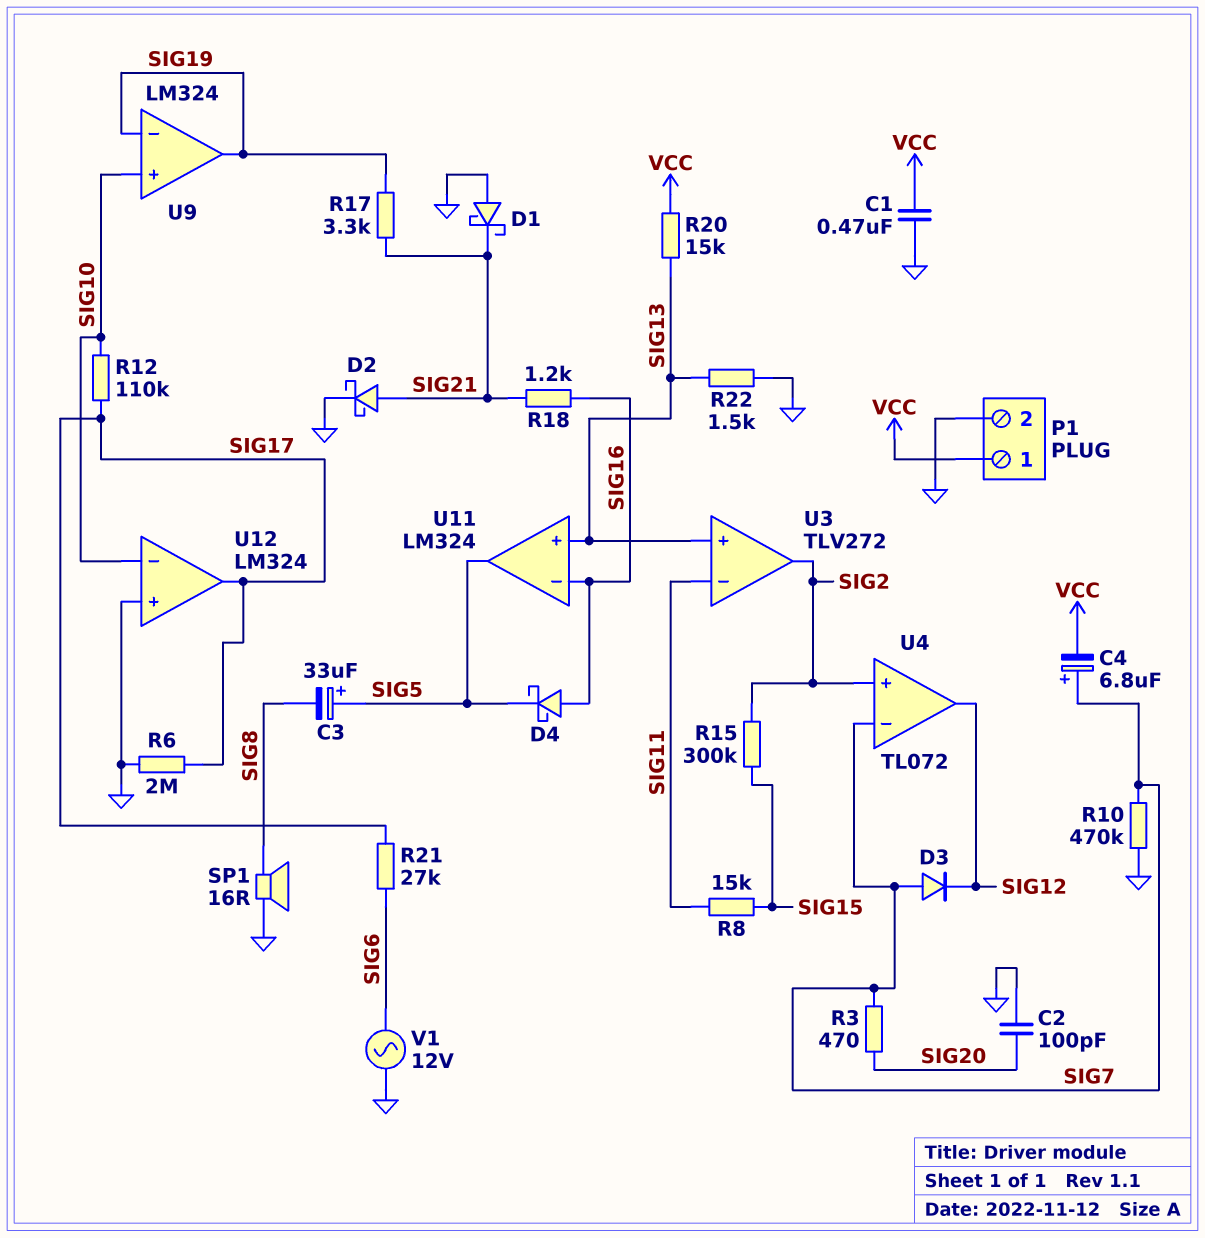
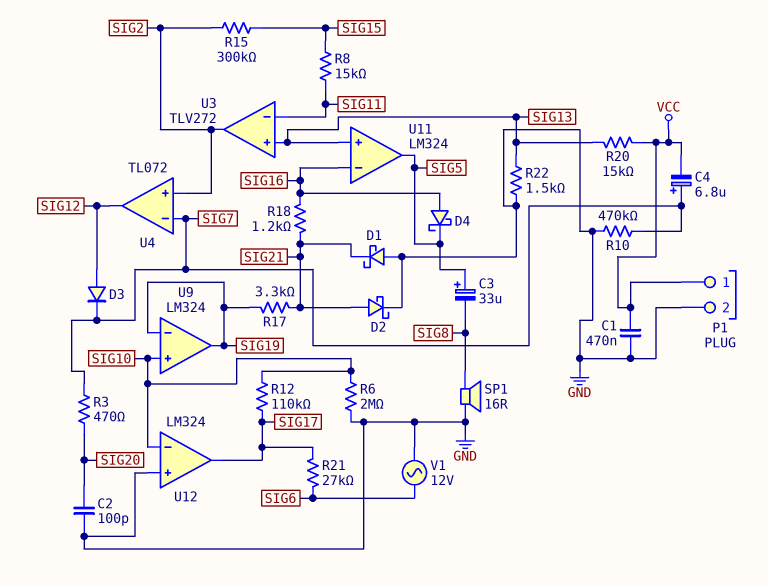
D3: diode (A SIG7, K SIG12) -> diode (A SIG12, K SIG7)
R6: 2M (GND, SIG17) -> 2M (GND, SIG10)

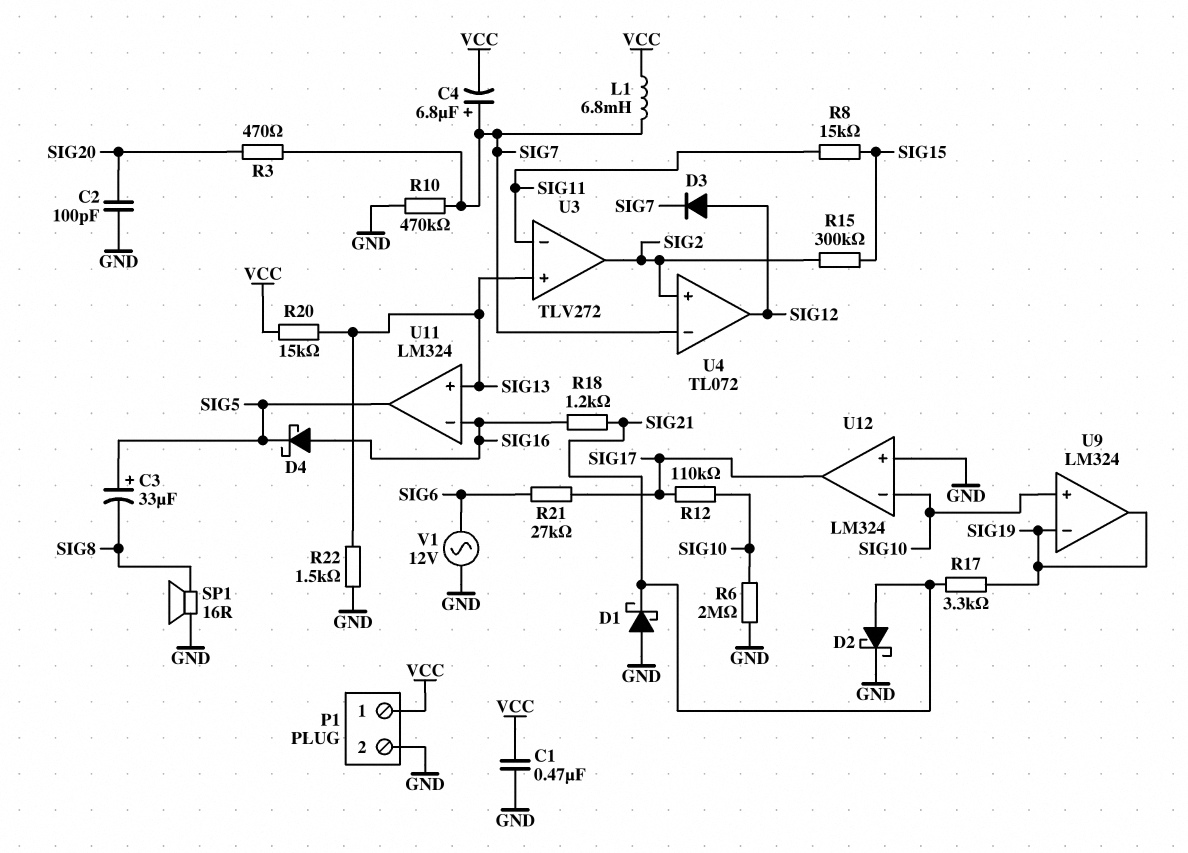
L1: none -> 6.8mH (SIG7, VCC)

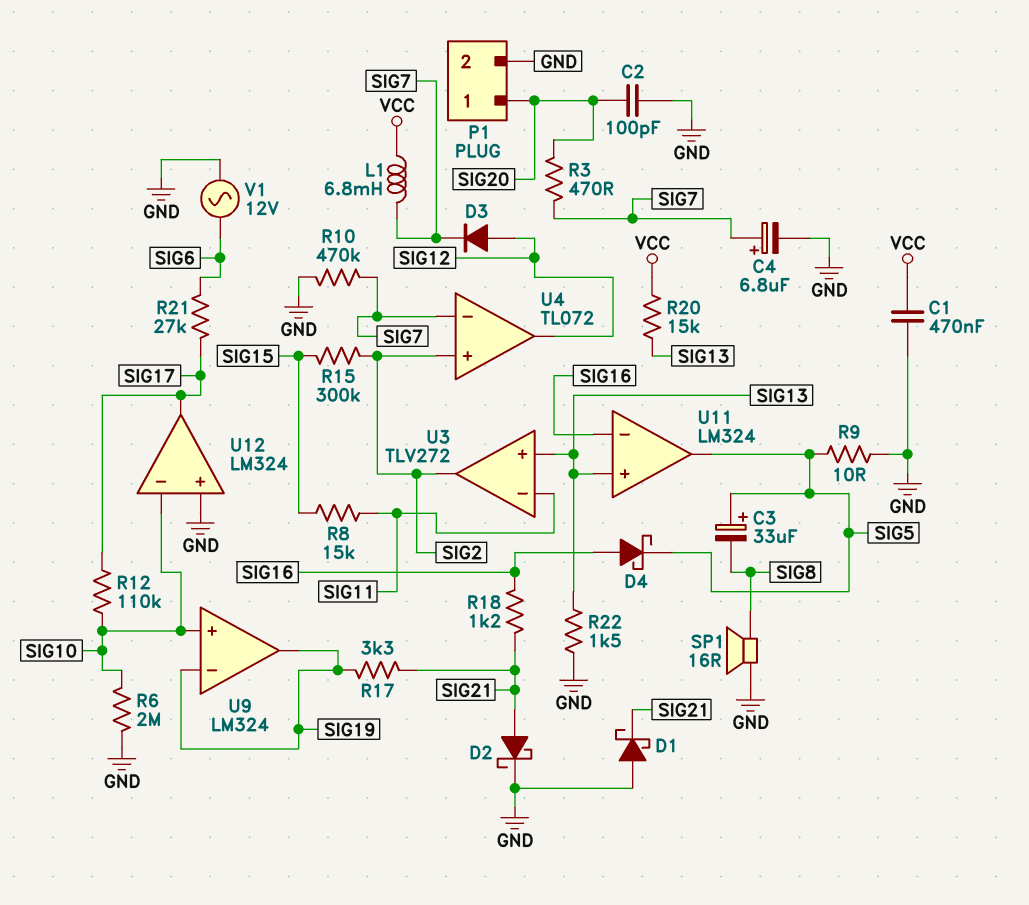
C4: 6.8uF (plus SIG7, minus VCC) -> 6.8uF (plus SIG7, minus GND)
P1 pin 1: VCC -> SIG20
R9: none -> 10 (GND, SIG5)

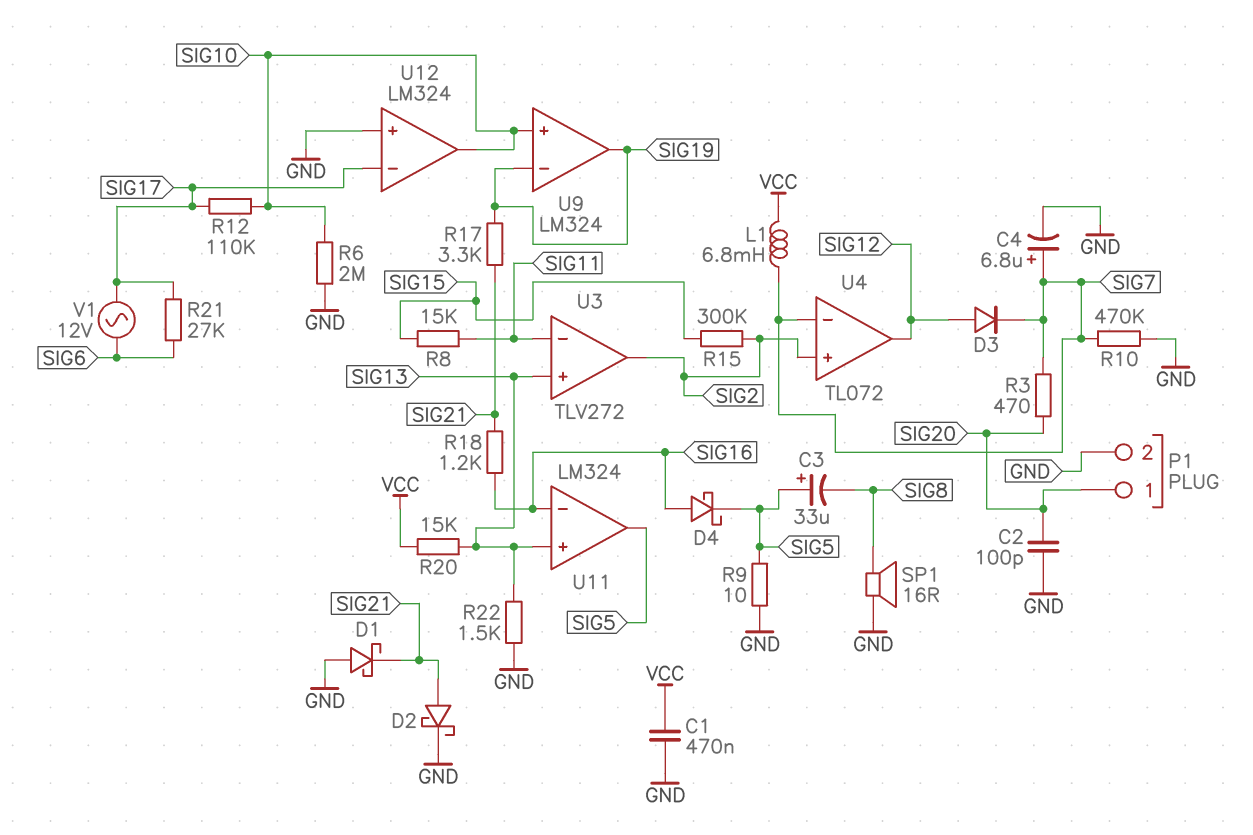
U12 pin in-: SIG10 -> SIG17
U12 pin out: SIG17 -> SIG10
V1: AC 12V (GND, SIG6) -> AC 12V (SIG6, SIG17)

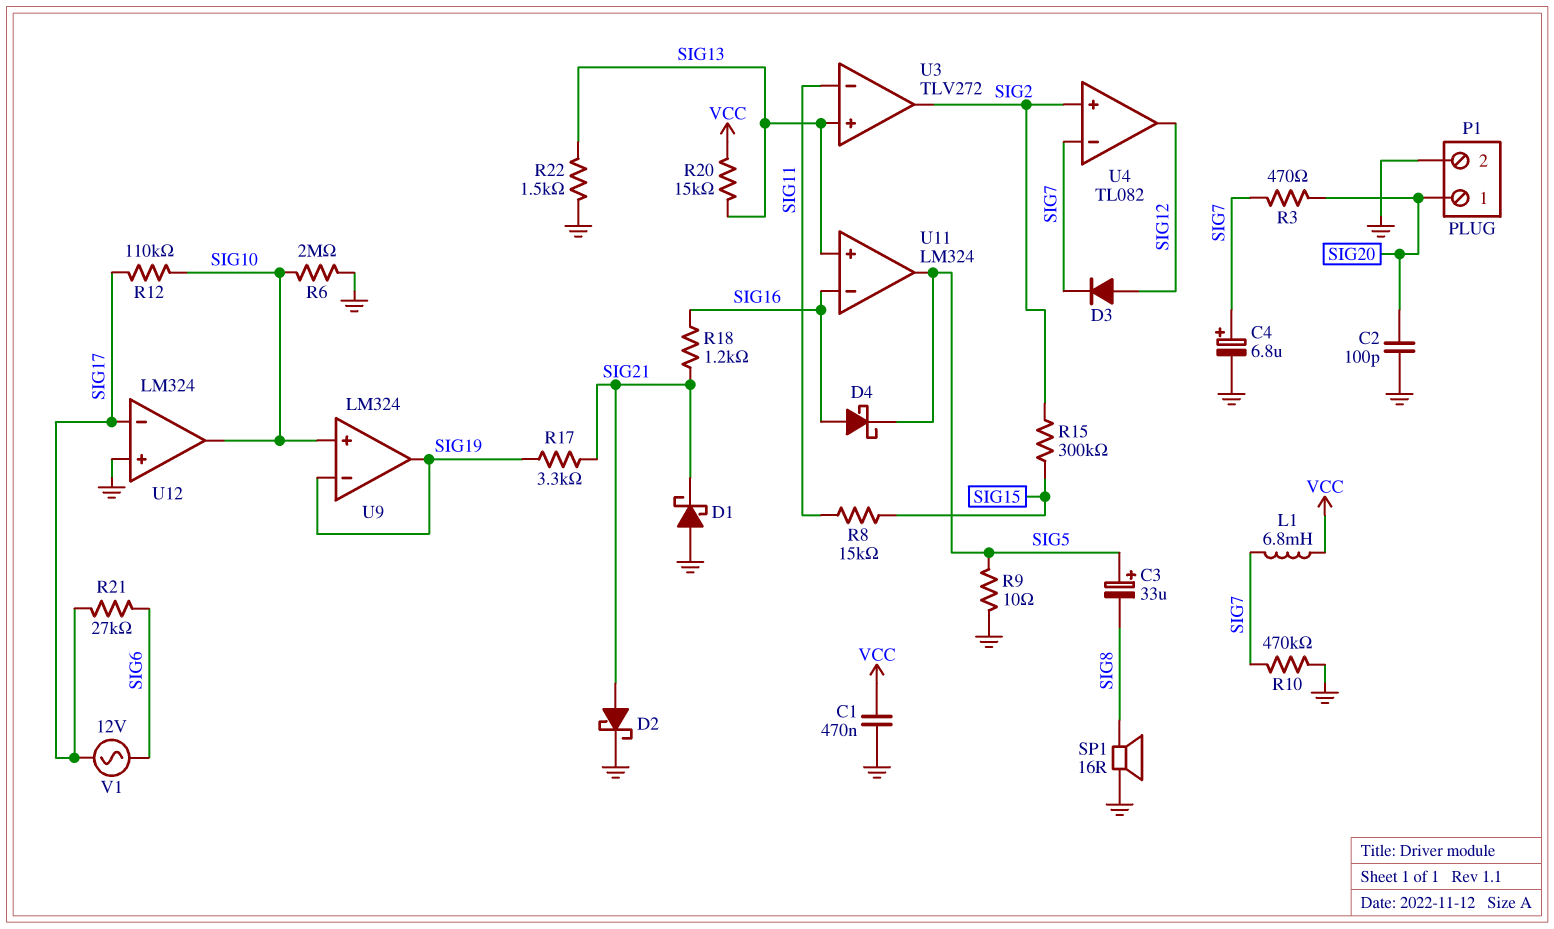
U4: TL072 -> TL082

